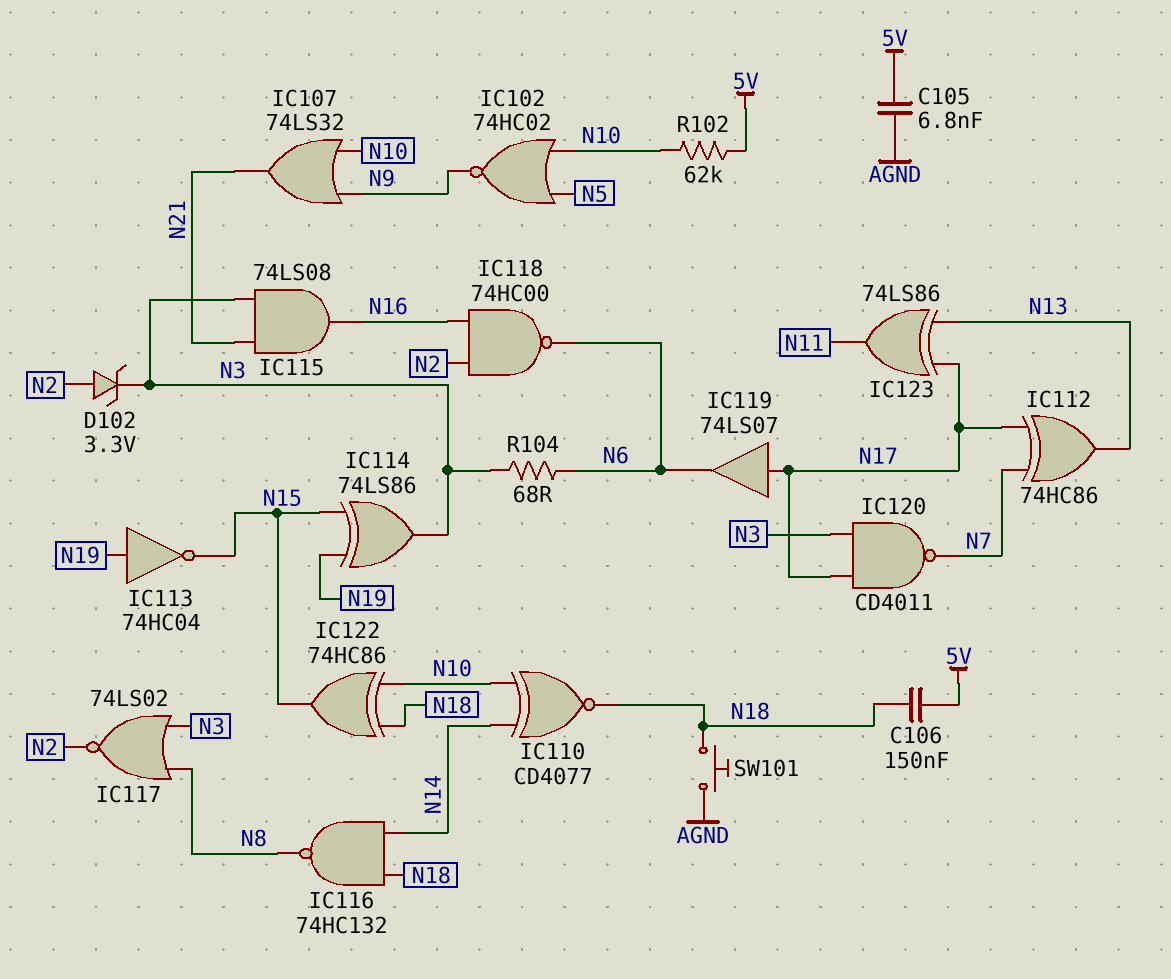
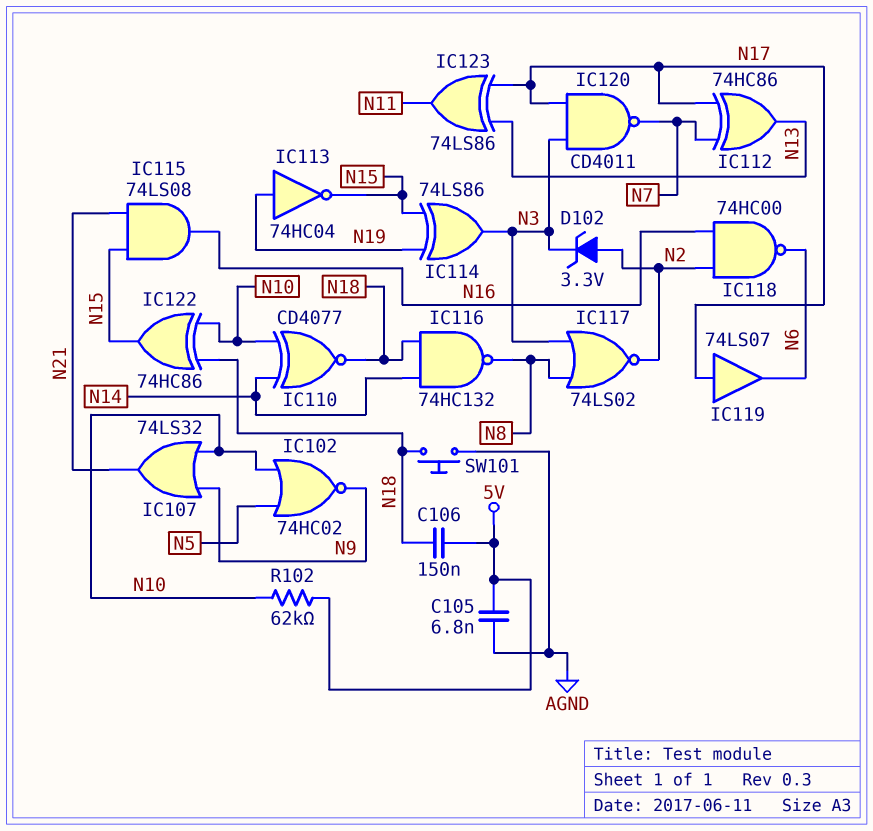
IC115: AND 74LS08 (in N3, in N21, out N16) -> AND 74LS08 (in N15, in N21, out N16)
R104: 68 (N3, N6) -> none

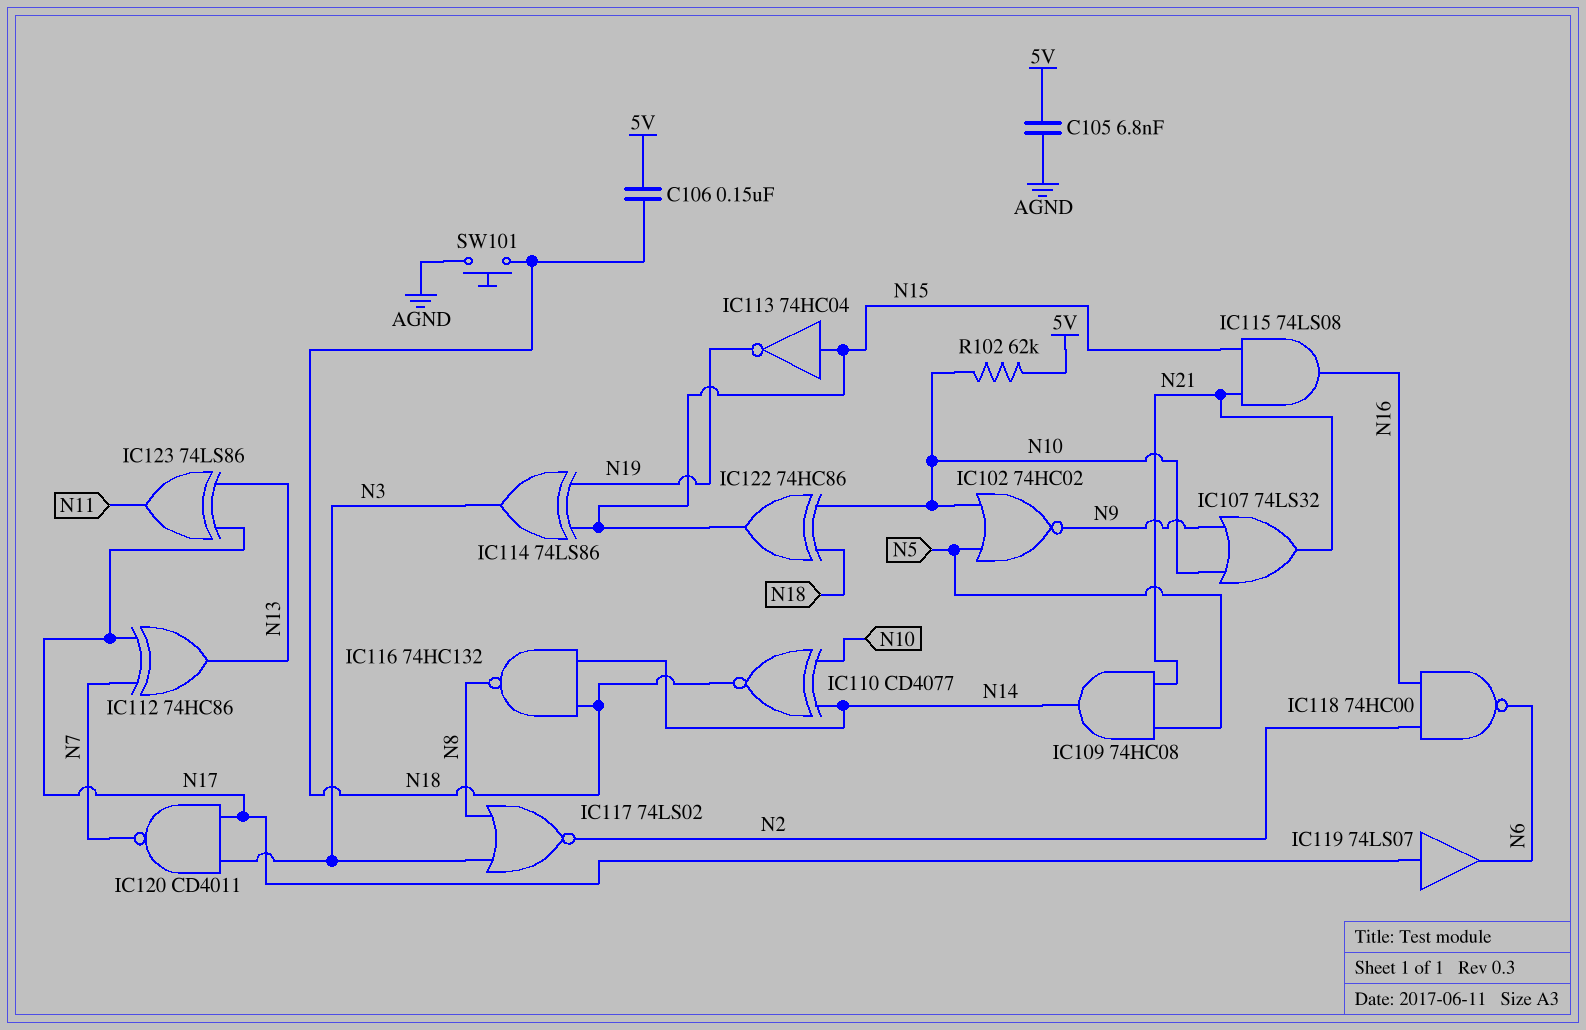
D102: zener 3.3V (A N2, K N3) -> none
IC109: none -> AND 74HC08 (in N5, in N21, out N14)
IC113: NOT 74HC04 (in N19, out N15) -> NOT 74HC04 (in N15, out N19)

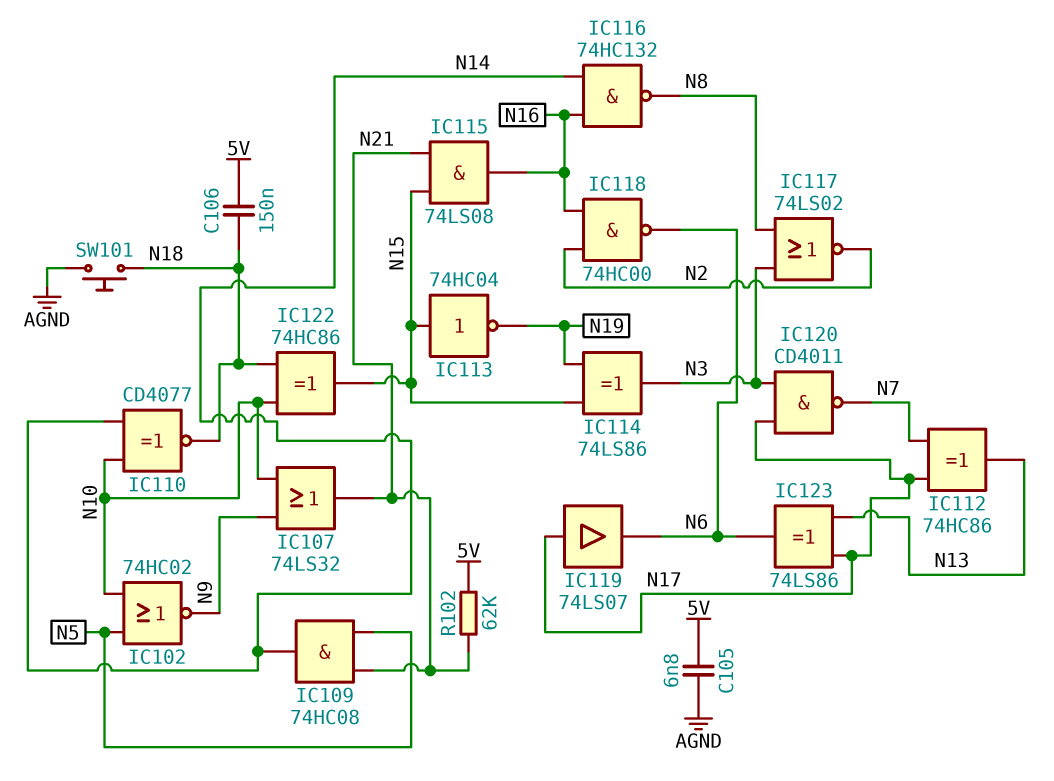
IC116: NAND 74HC132 (in N14, in N18, out N8) -> NAND 74HC132 (in N14, in N16, out N8)
IC123: XOR 74LS86 (in N13, in N17, out N11) -> XOR 74LS86 (in N13, in N17, out N6)
R102: 62k (5V, N10) -> 62k (5V, N21)

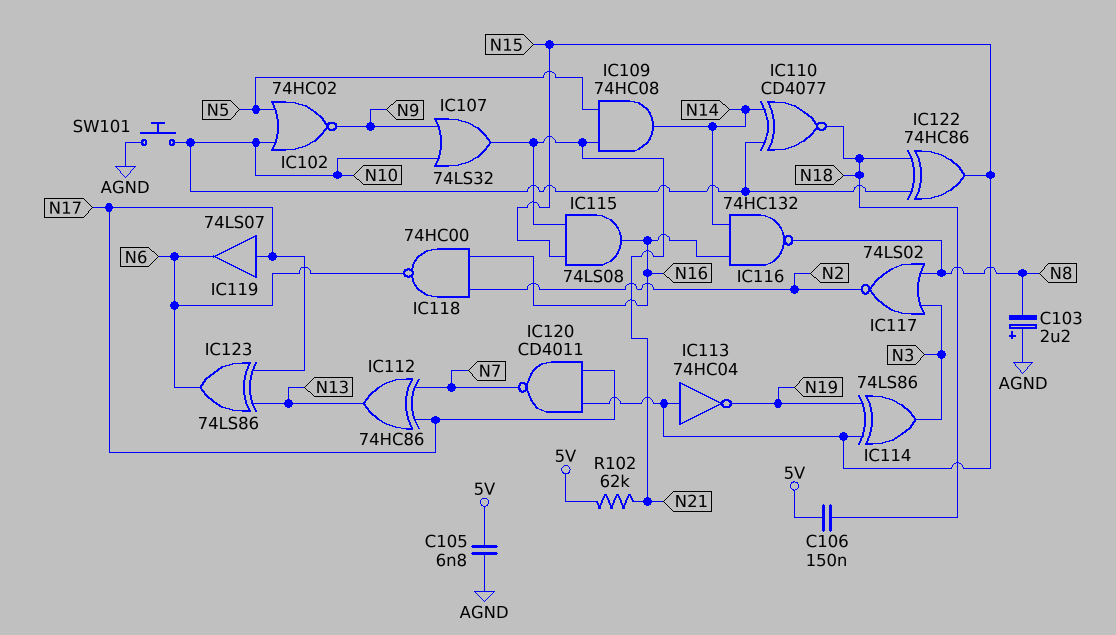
C103: none -> 2.2uF (plus AGND, minus N8)
IC120: NAND CD4011 (in N3, in N17, out N7) -> NAND CD4011 (in N15, in N17, out N7)
SW101: button (AGND, N18) -> button (AGND, N10)

